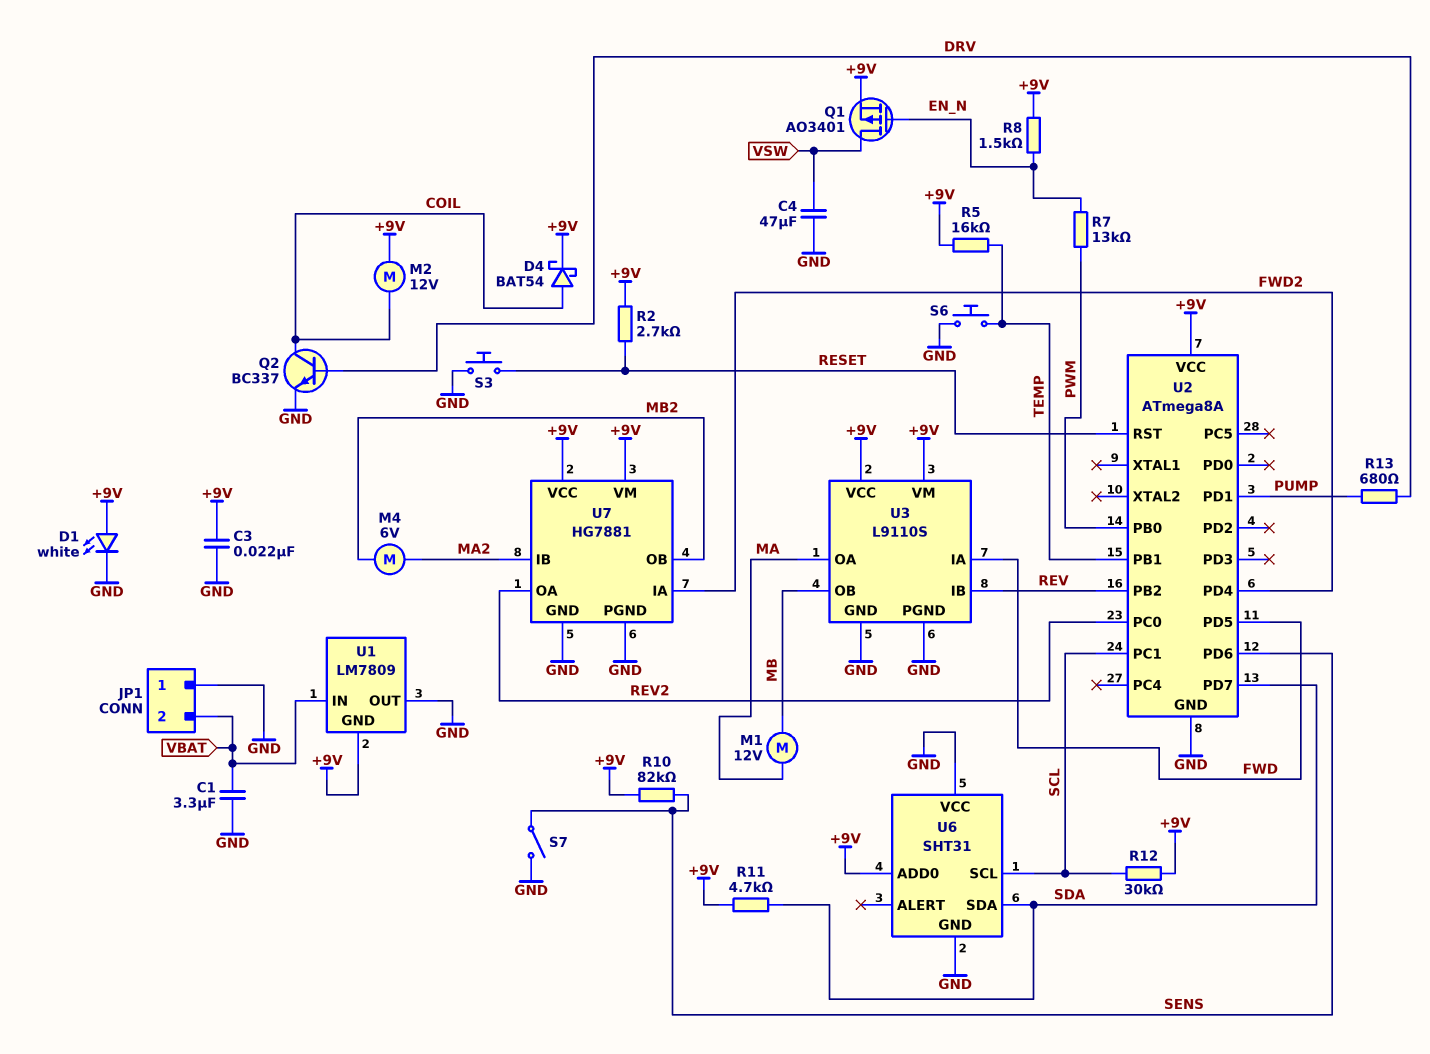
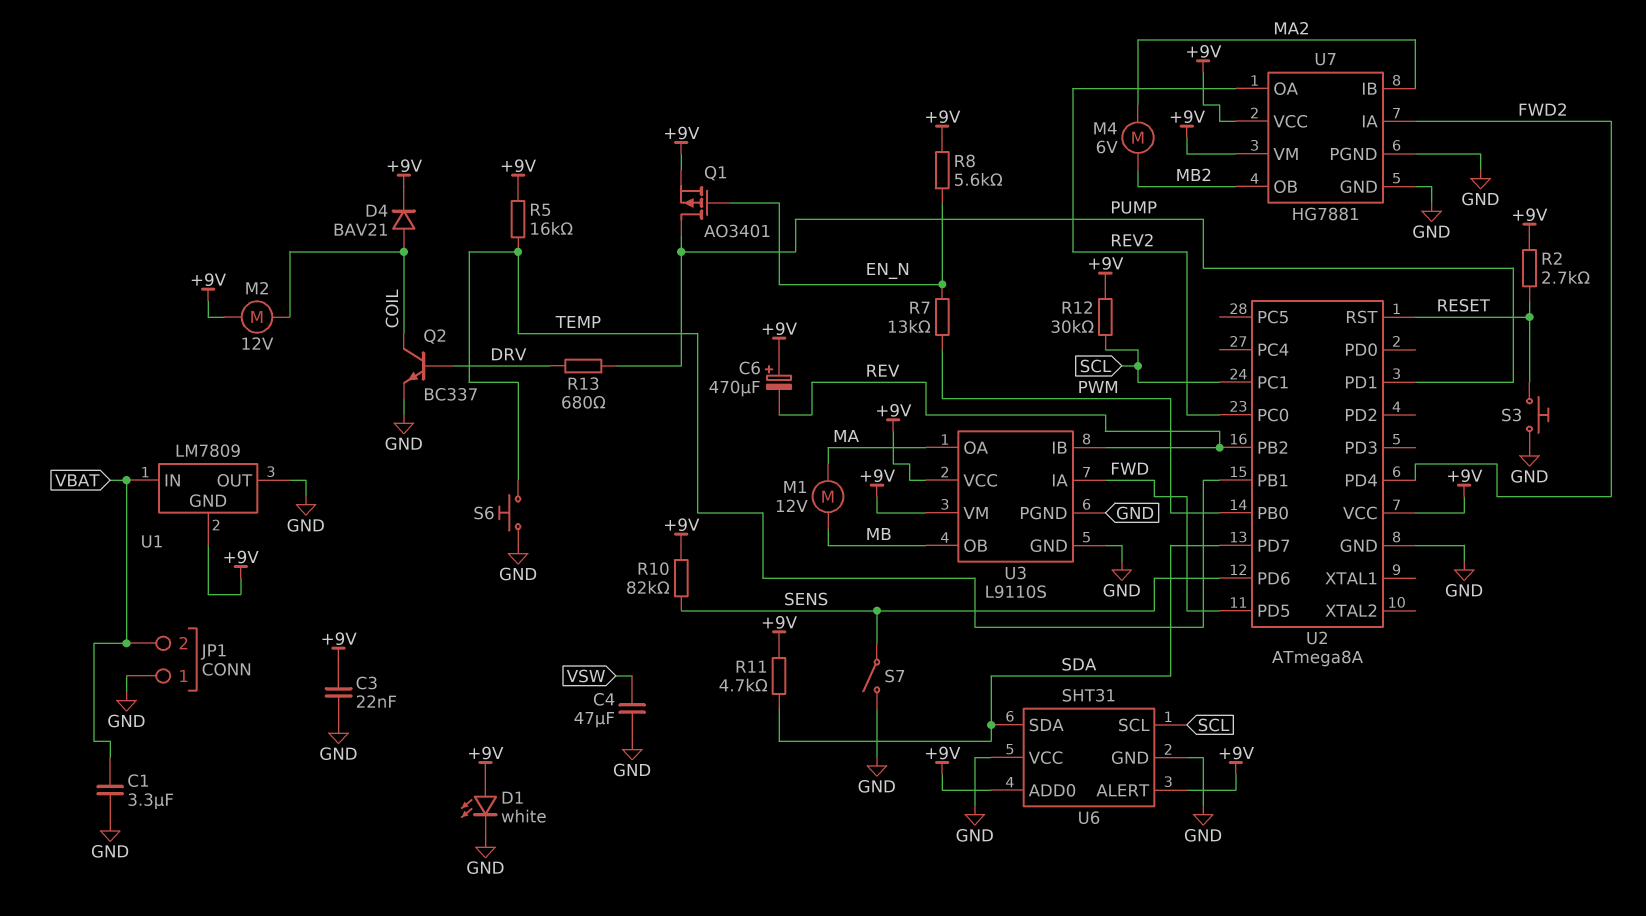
C6: none -> 470uF (plus +9V, minus REV)
D4: schottky BAT54 (A COIL, K +9V) -> diode BAV21 (A COIL, K +9V)
Q1: PMOS AO3401 (G EN_N, D VSW, S +9V) -> PMOS AO3401 (G EN_N, D PUMP, S +9V)
R8: 1.5k (+9V, EN_N) -> 5.6k (+9V, EN_N)
U6 pin ALERT: none -> +9V

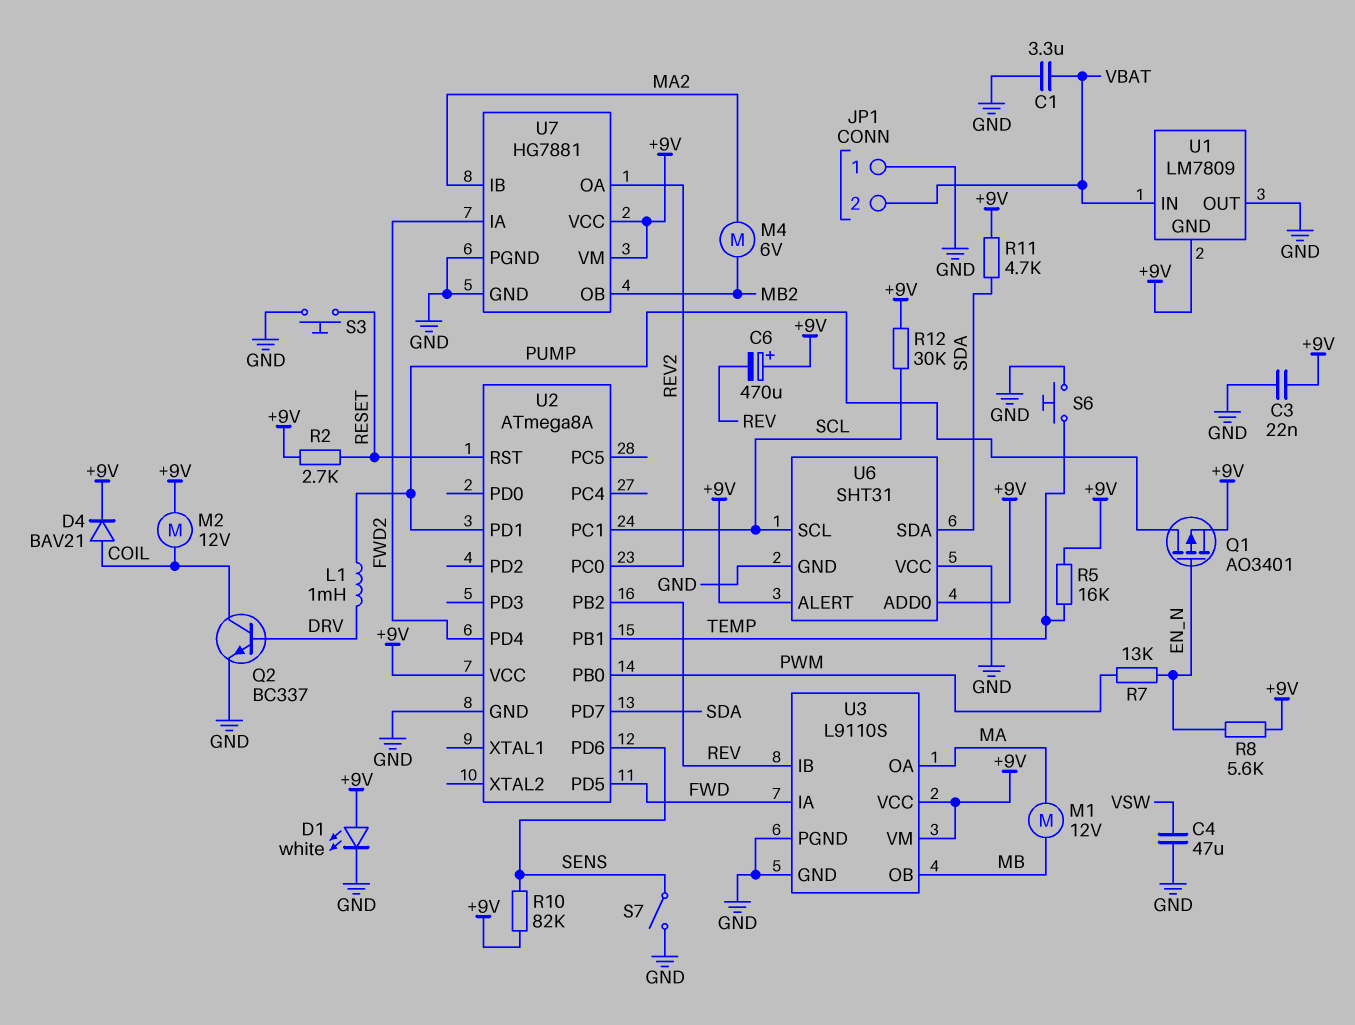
L1: none -> 1mH (DRV, PUMP)
R13: 680 (DRV, PUMP) -> none

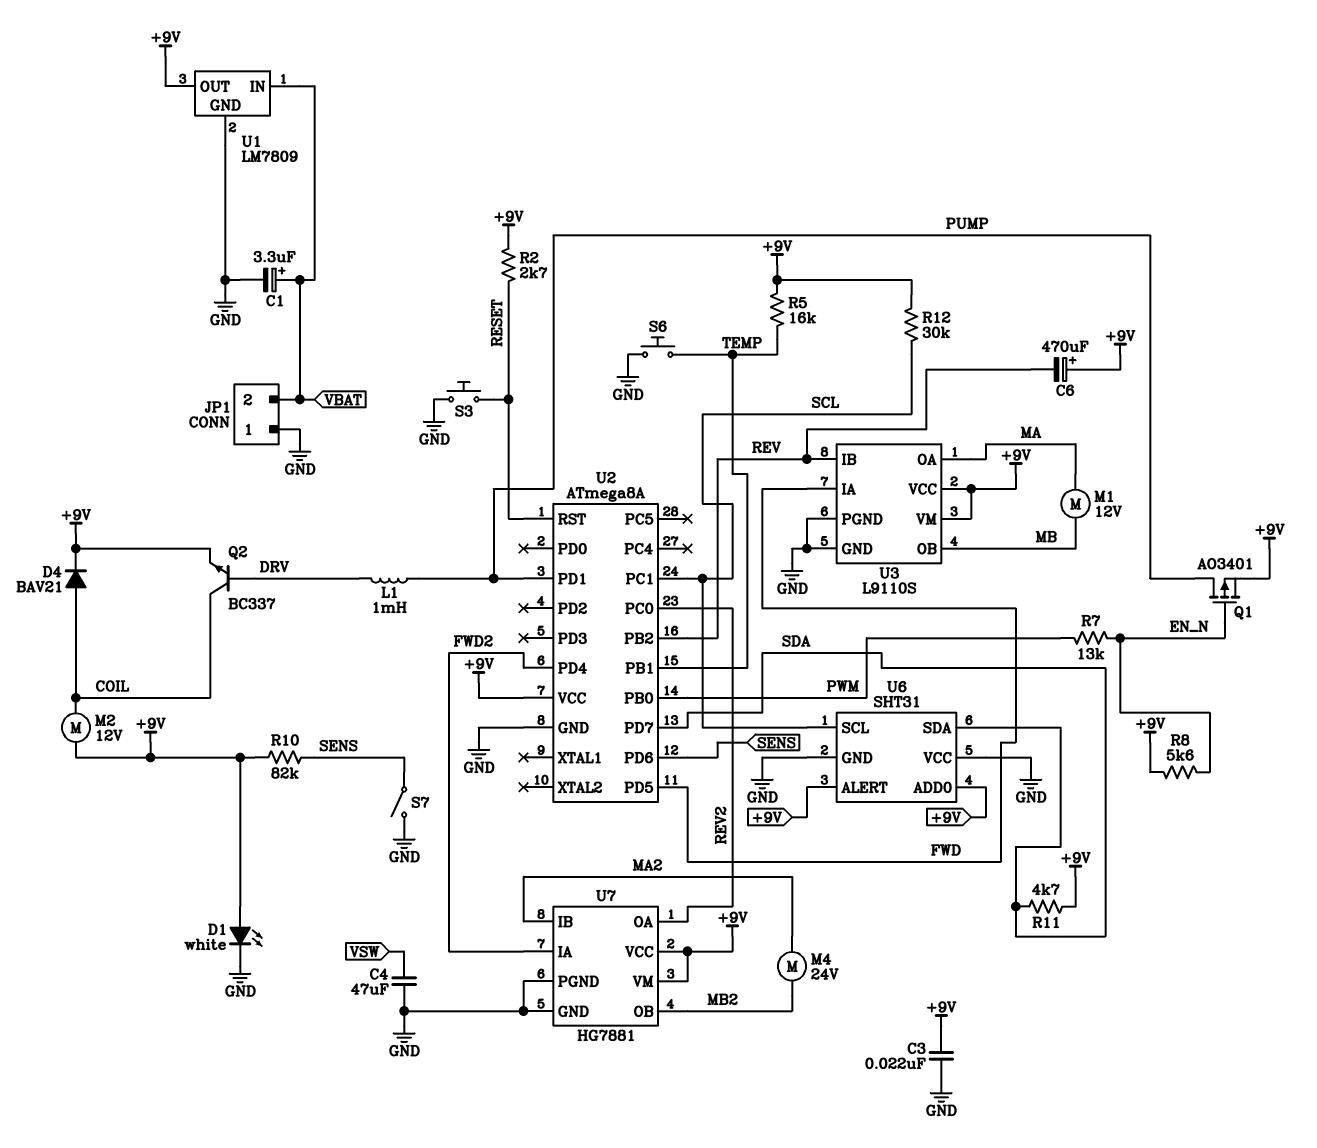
C1: 3.3uF (GND, VBAT) -> 3.3uF (plus VBAT, minus GND)
M4: motor 6V (MA2, MB2) -> motor 24V (MA2, MB2)
Q2: NPN BC337 (B DRV, C COIL, E GND) -> NPN BC337 (B DRV, C COIL, E +9V)
U1 pin GND: +9V -> GND
U1 pin OUT: GND -> +9V

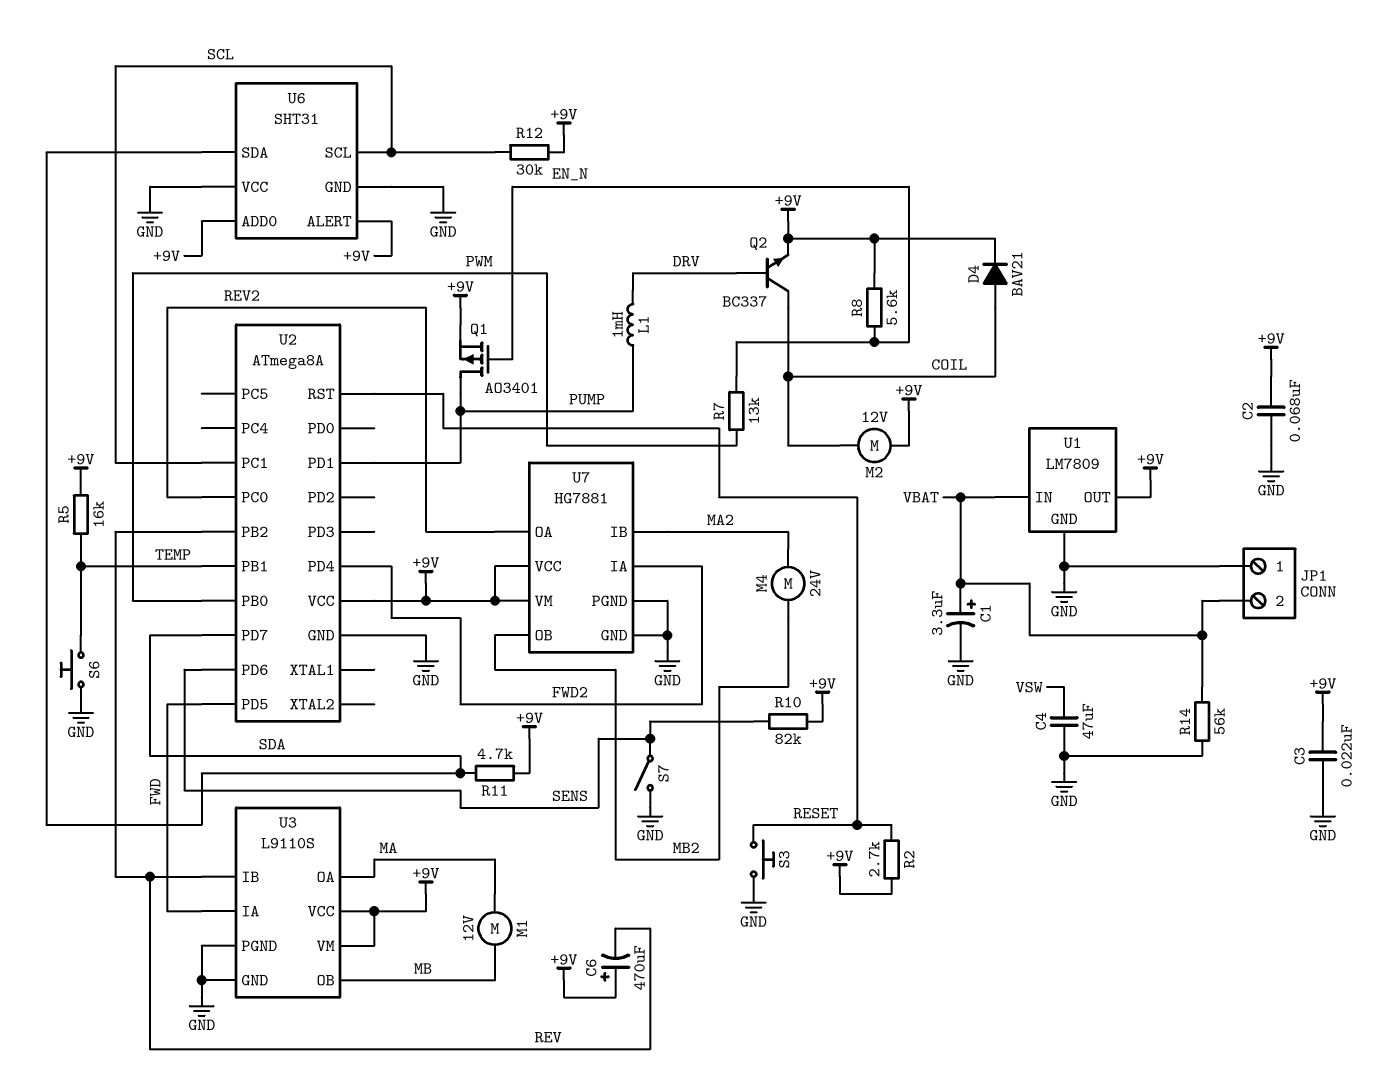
C2: none -> 68nF (+9V, GND)
D1: LED white (A +9V, K GND) -> none
R14: none -> 56k (GND, VBAT)

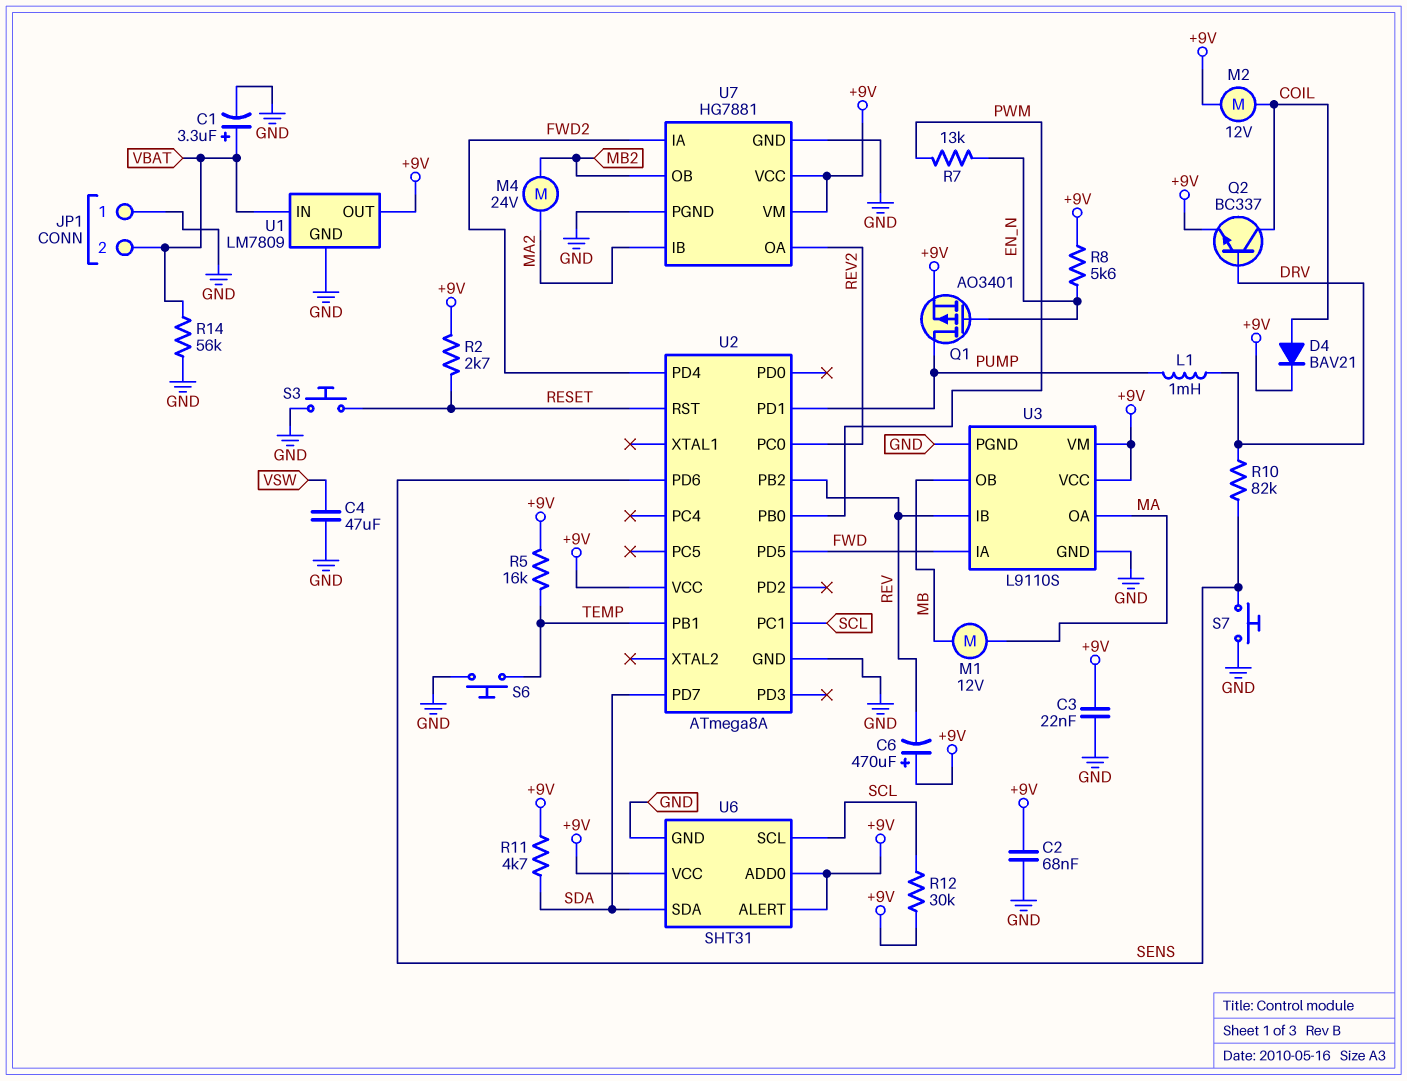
R10: 82k (+9V, SENS) -> 82k (DRV, SENS)
S7: switch (GND, SENS) -> button (GND, SENS)
U6 pin VCC: GND -> +9V

